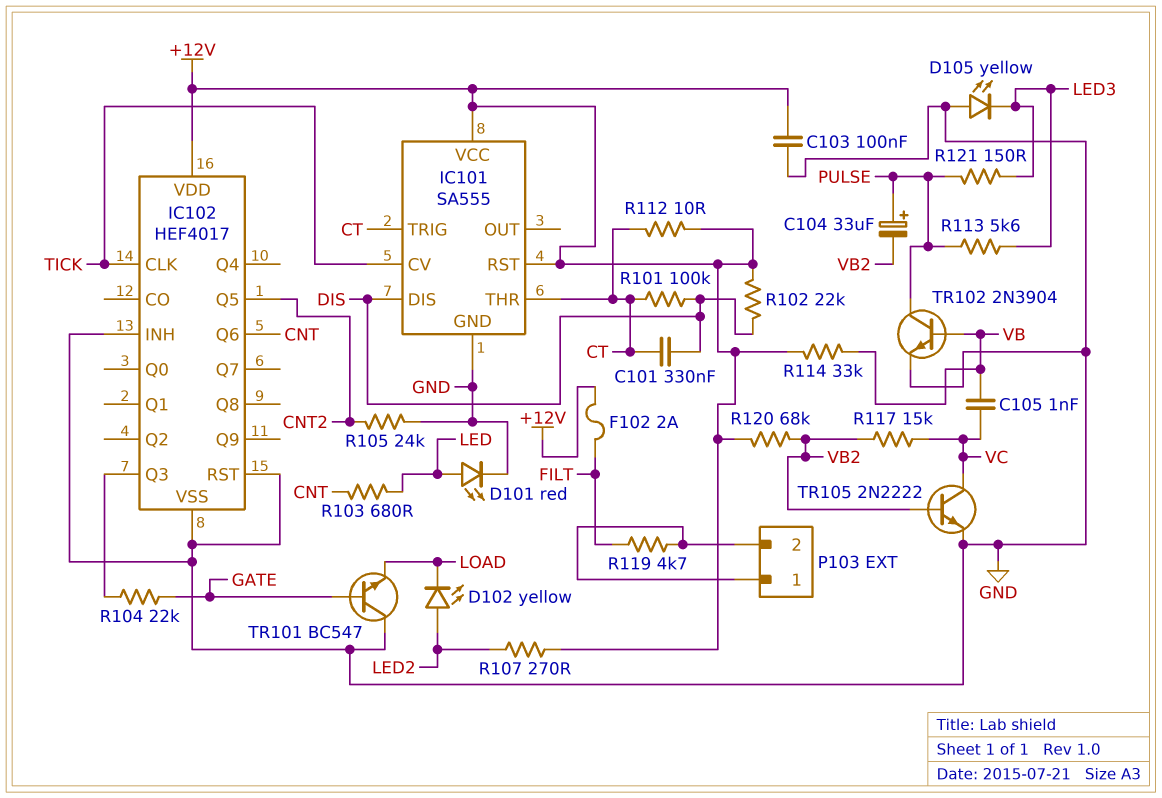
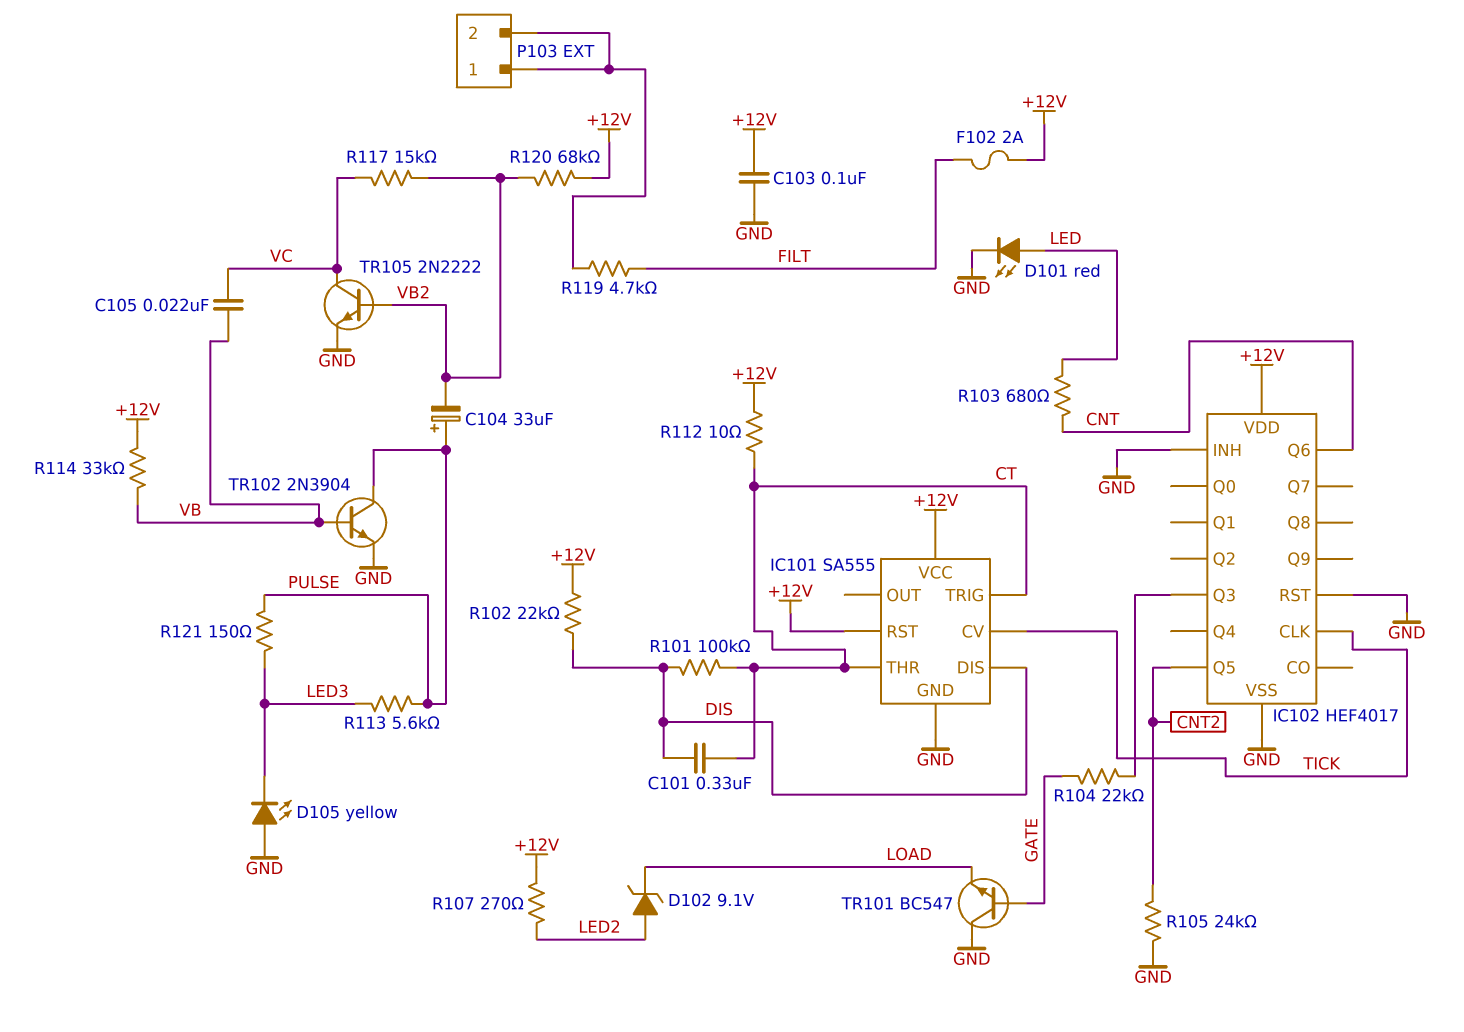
C105: 1nF (VB, VC) -> 22nF (VB, VC)
D102: LED yellow (A LED2, K LOAD) -> zener 9.1V (A LED2, K LOAD)

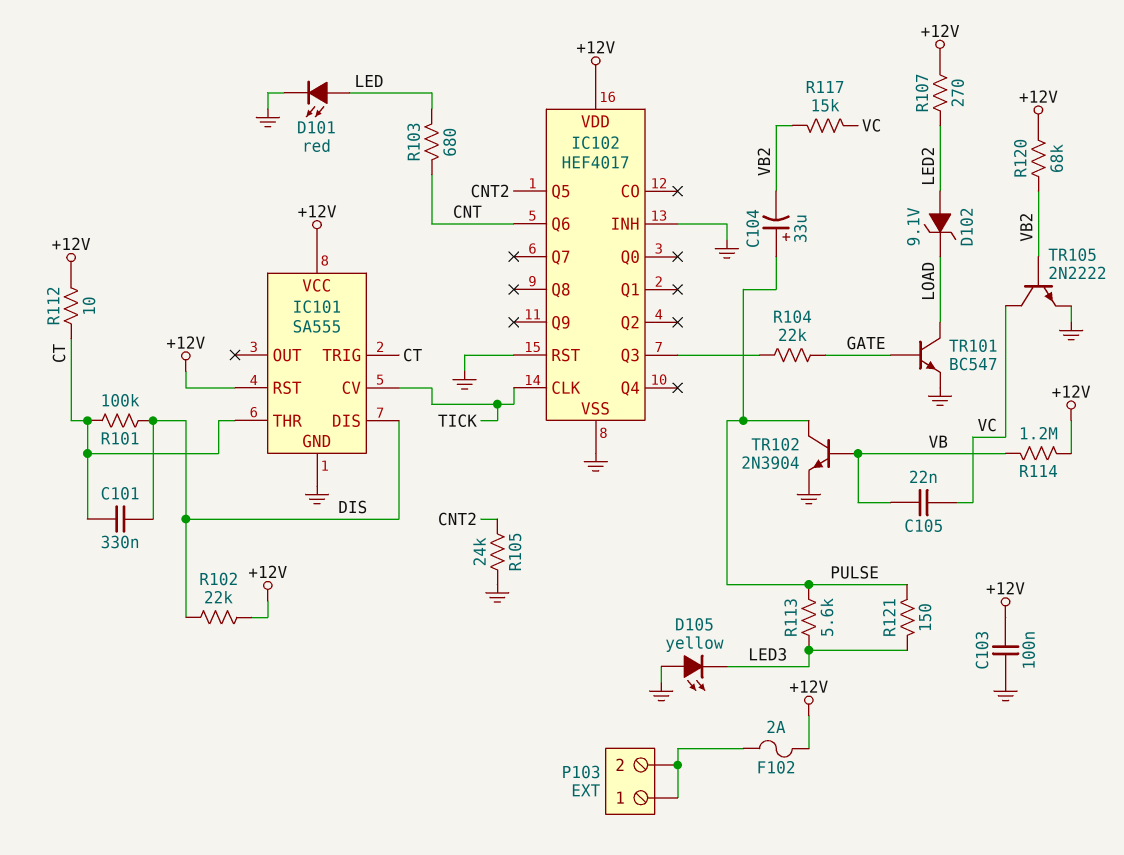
F102: 2A (+12V, FILT) -> 2A (+12V, P103/1)
R114: 33k (+12V, VB) -> 1.2M (+12V, VB)
R119: 4.7k (FILT, P103/1) -> none
TR101: NPN BC547 (B GATE, C GND, E LOAD) -> NPN BC547 (B GATE, C LOAD, E GND)

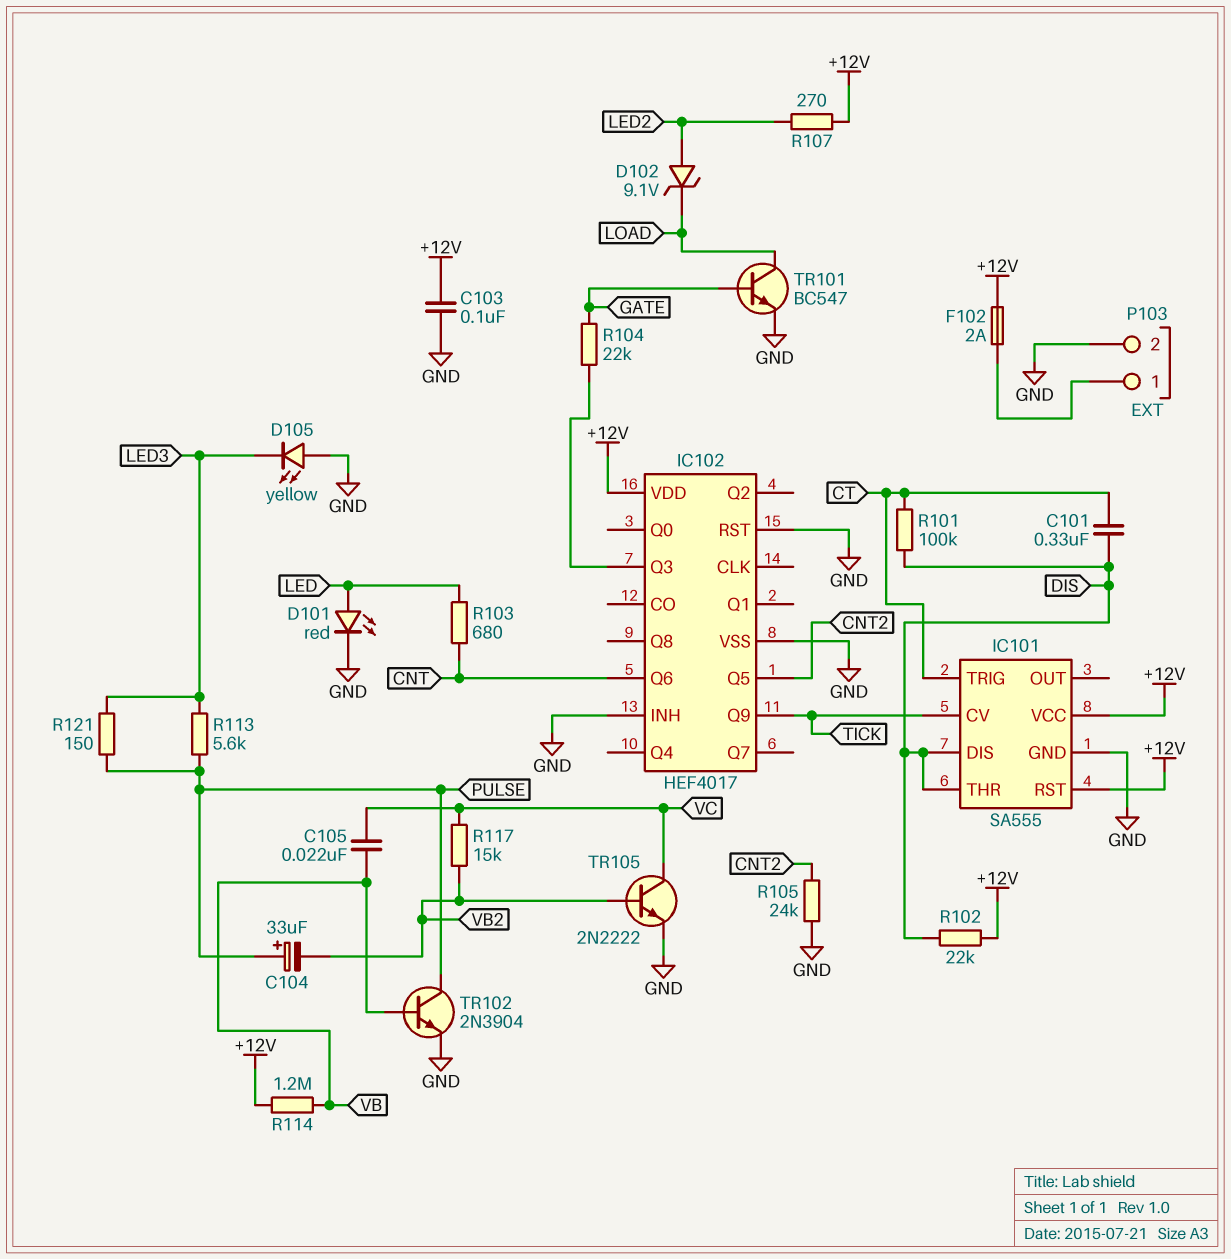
IC101 pin THR: CT -> DIS
IC102 pin CLK: TICK -> none
IC102 pin Q9: none -> TICK
P103 pin 2: P103/1 -> GND
R112: 10 (+12V, CT) -> none
R120: 68k (+12V, VB2) -> none

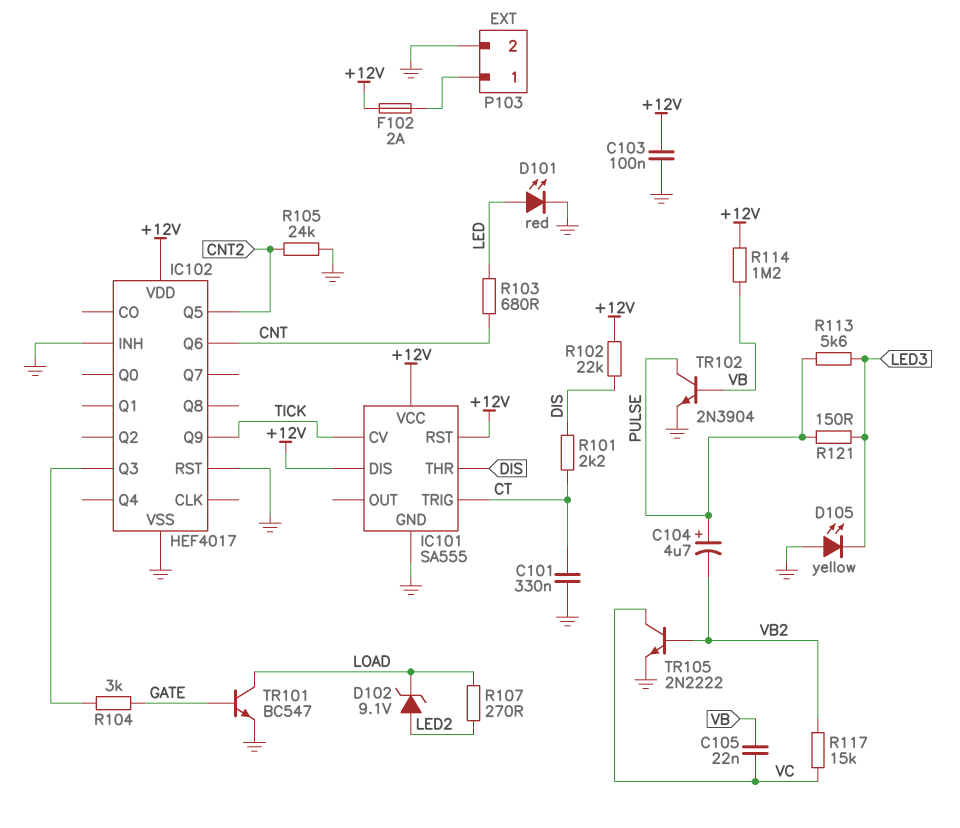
C101: 330nF (CT, DIS) -> 330nF (CT, GND)
C104: 33uF (plus PULSE, minus VB2) -> 4.7uF (plus PULSE, minus VB2)
IC101 pin DIS: DIS -> +12V
R101: 100k (CT, DIS) -> 2.2k (CT, DIS)
R104: 22k (GATE, IC102/Q3) -> 3k (GATE, IC102/Q3)
R107: 270 (+12V, LED2) -> 270 (LED2, LOAD)

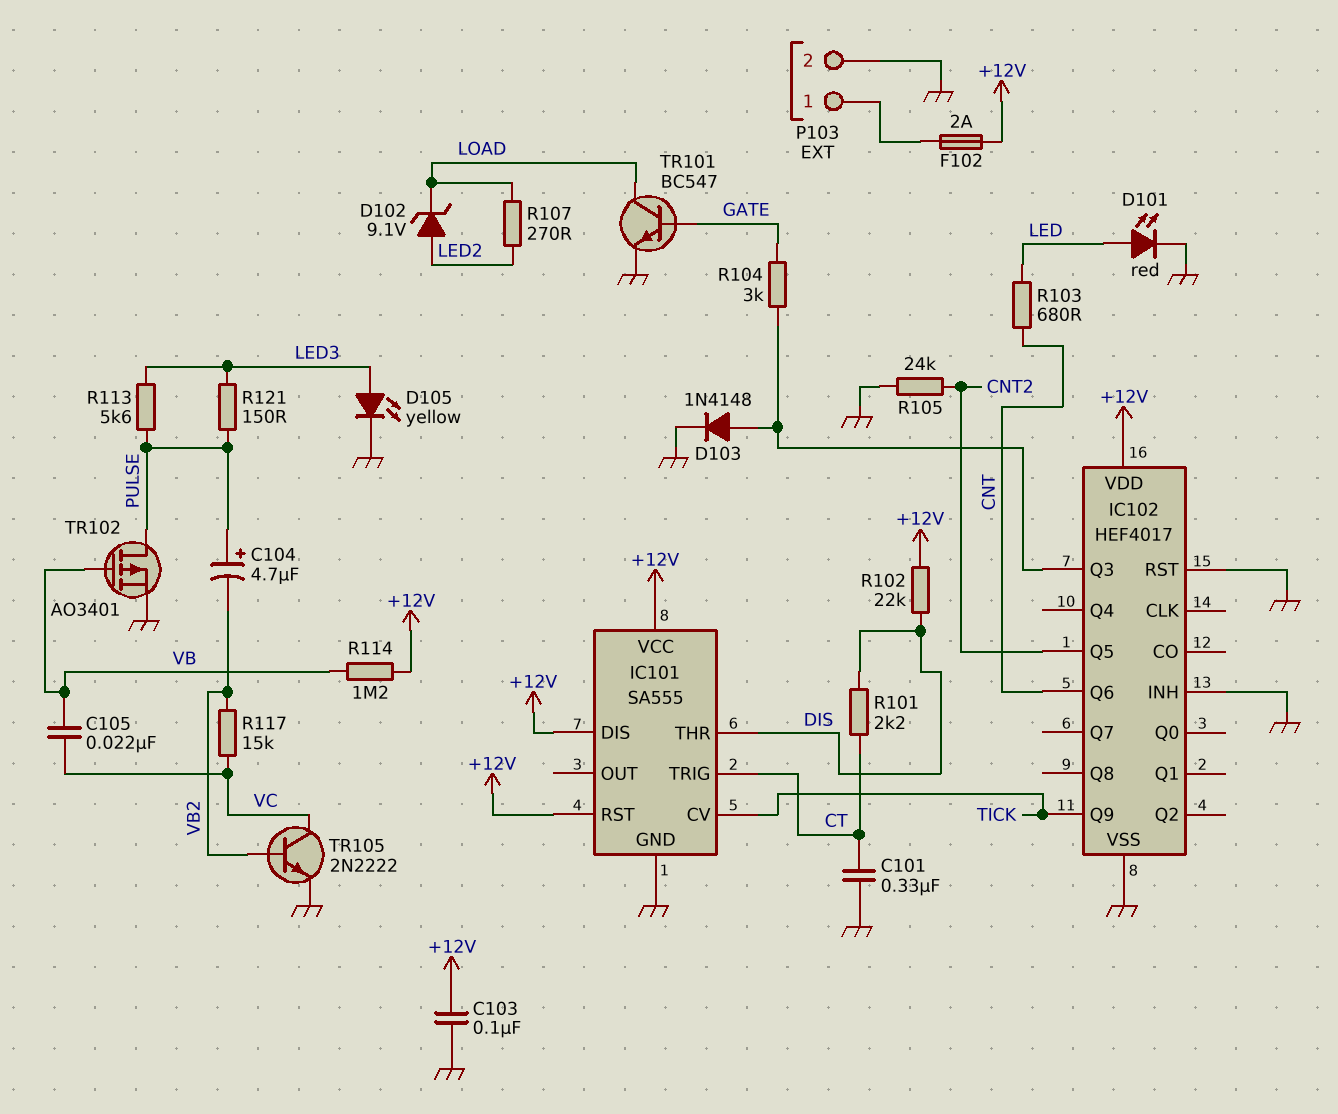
D103: none -> diode 1N4148 (A IC102/Q3, K GND)
D105: LED yellow (A GND, K LED3) -> LED yellow (A LED3, K GND)
TR102: NPN 2N3904 (B VB, C PULSE, E GND) -> PMOS AO3401 (G VB, D PULSE, S GND)

